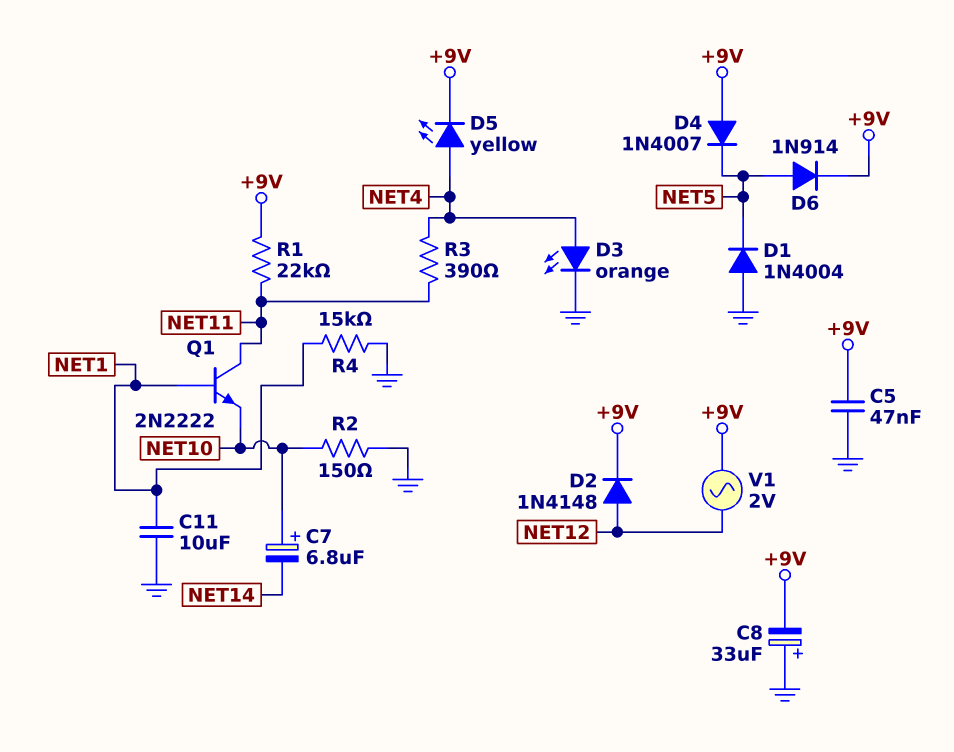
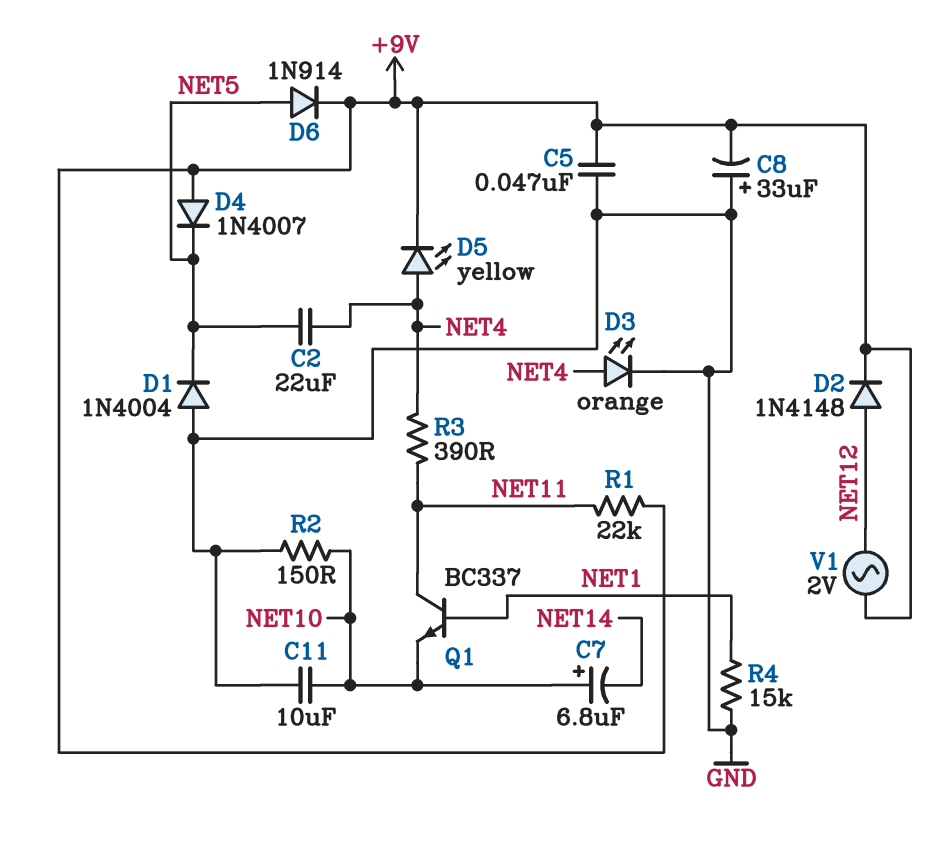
C2: none -> 22uF (NET4, NET5)
C11: 10uF (GND, NET1) -> 10uF (GND, NET10)
Q1: NPN 2N2222 (B NET1, C NET11, E NET10) -> NPN BC337 (B NET1, C NET11, E NET10)

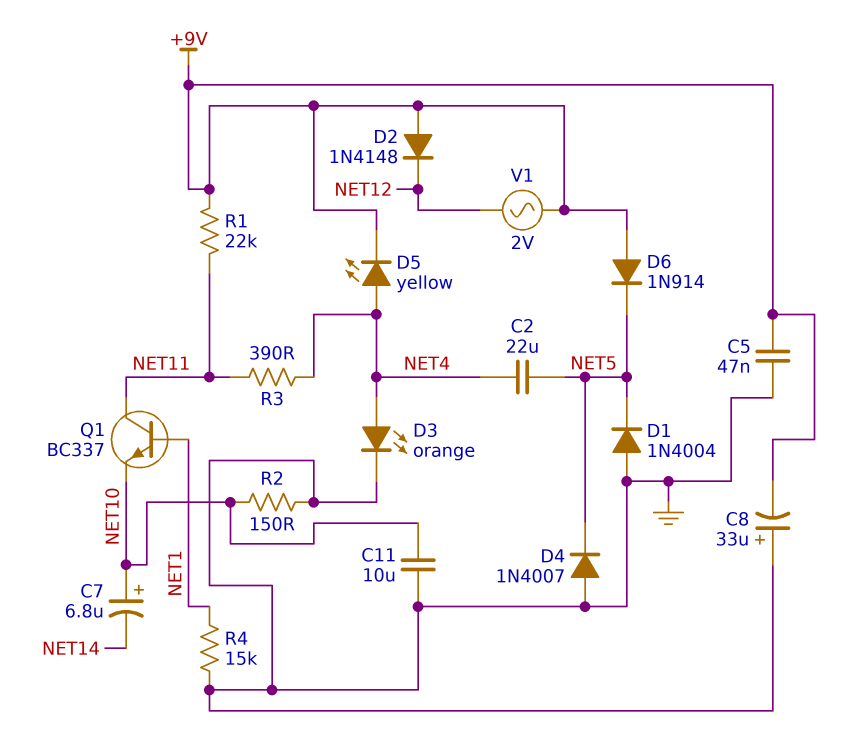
D2: diode 1N4148 (A NET12, K +9V) -> diode 1N4148 (A +9V, K NET12)
D4: diode 1N4007 (A +9V, K NET5) -> diode 1N4007 (A GND, K NET5)
D6: diode 1N914 (A NET5, K +9V) -> diode 1N914 (A +9V, K NET5)

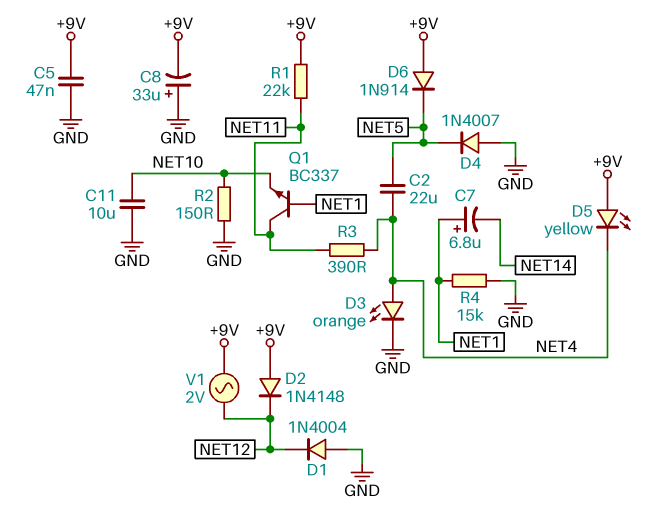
C7: 6.8uF (plus NET10, minus NET14) -> 6.8uF (plus NET1, minus NET14)
D1: diode 1N4004 (A GND, K NET5) -> diode 1N4004 (A GND, K NET12)
D5: LED yellow (A NET4, K +9V) -> LED yellow (A +9V, K NET4)

